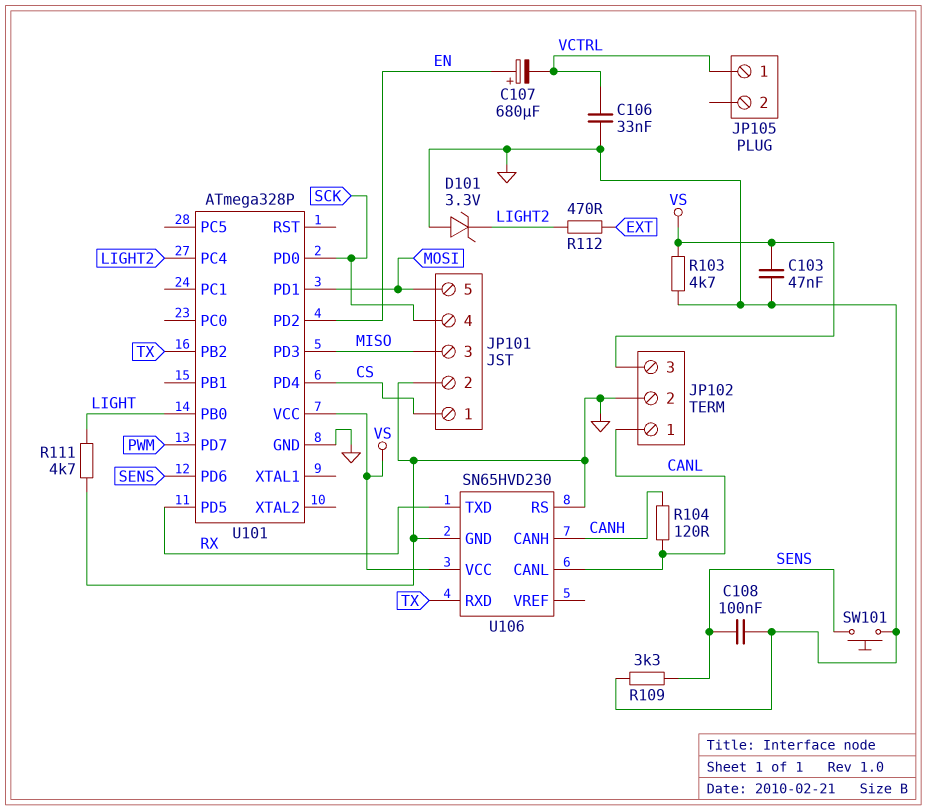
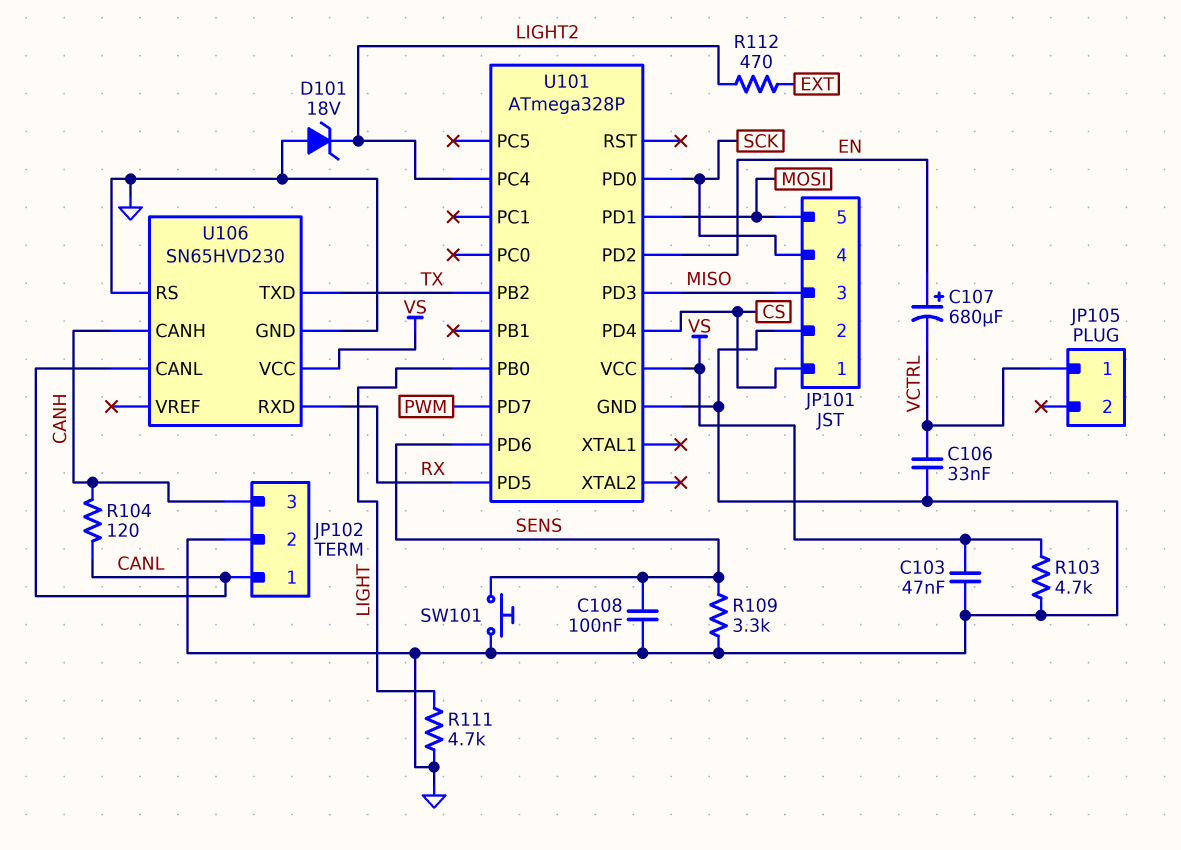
D101: zener 3.3V (A GND, K LIGHT2) -> zener 18V (A GND, K LIGHT2)
JP102 pin 3: VS -> CANH
U106 pin RXD: TX -> RX
U106 pin TXD: RX -> TX

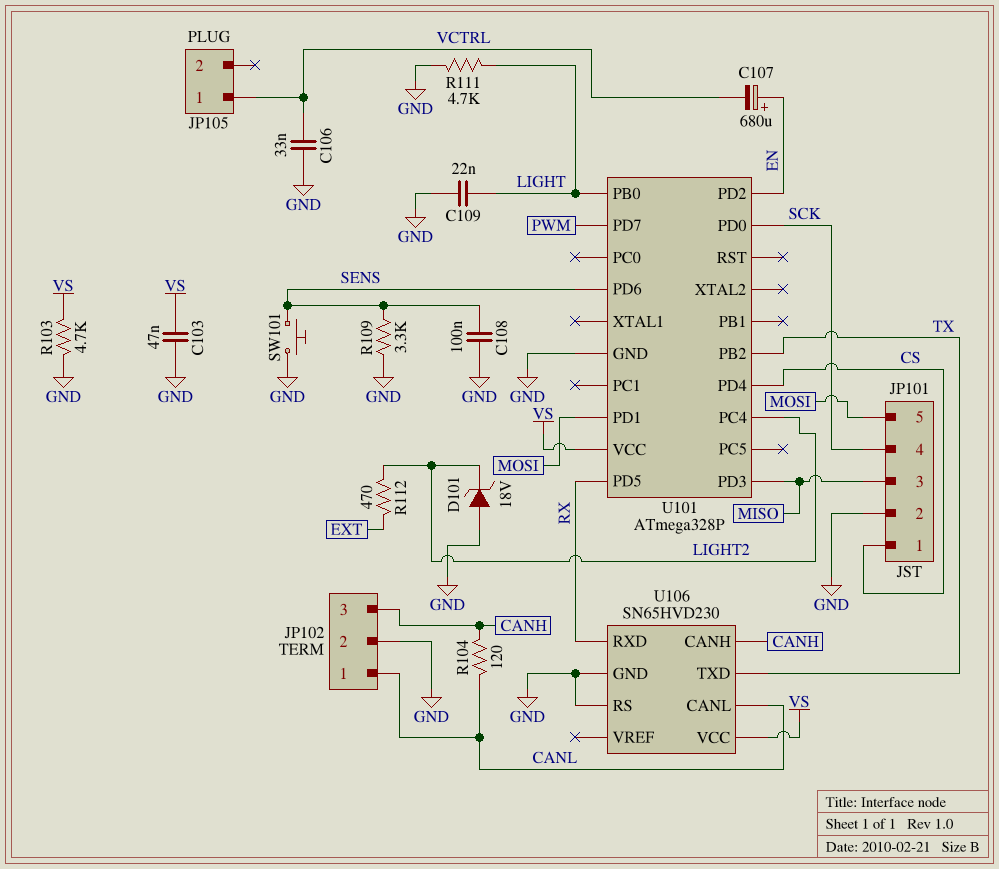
C109: none -> 22nF (GND, LIGHT)

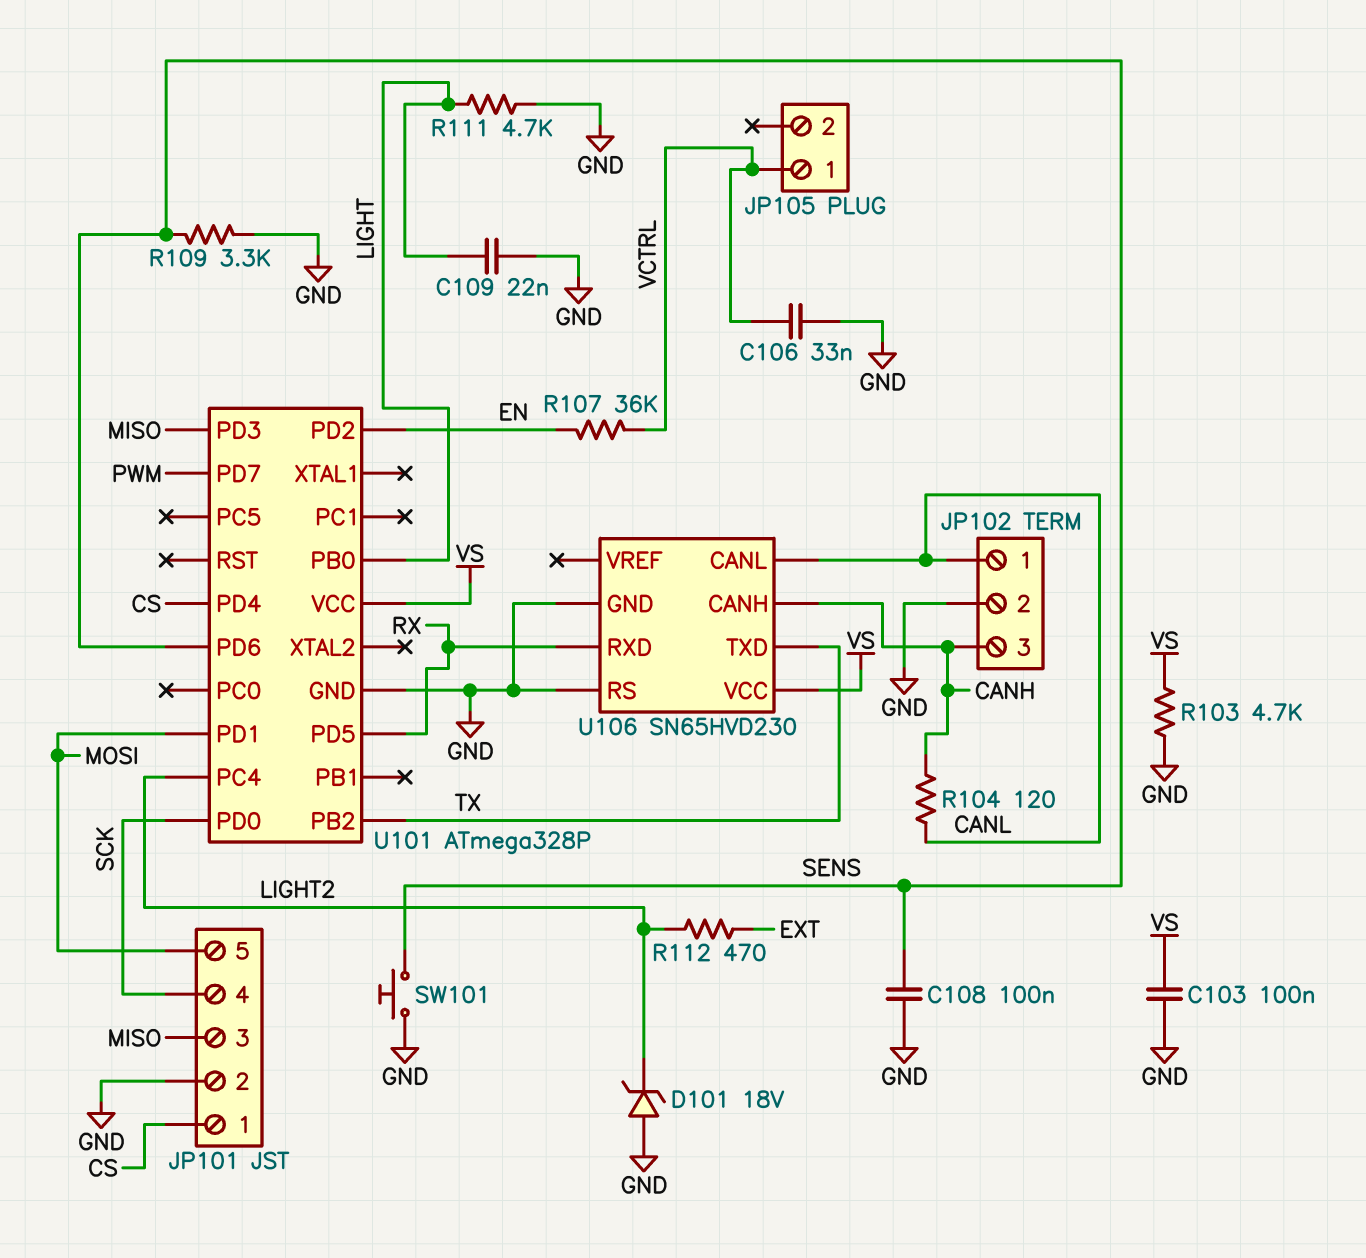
C103: 47nF (GND, VS) -> 100nF (GND, VS)
C107: 680uF (plus EN, minus VCTRL) -> none
R107: none -> 36k (EN, VCTRL)

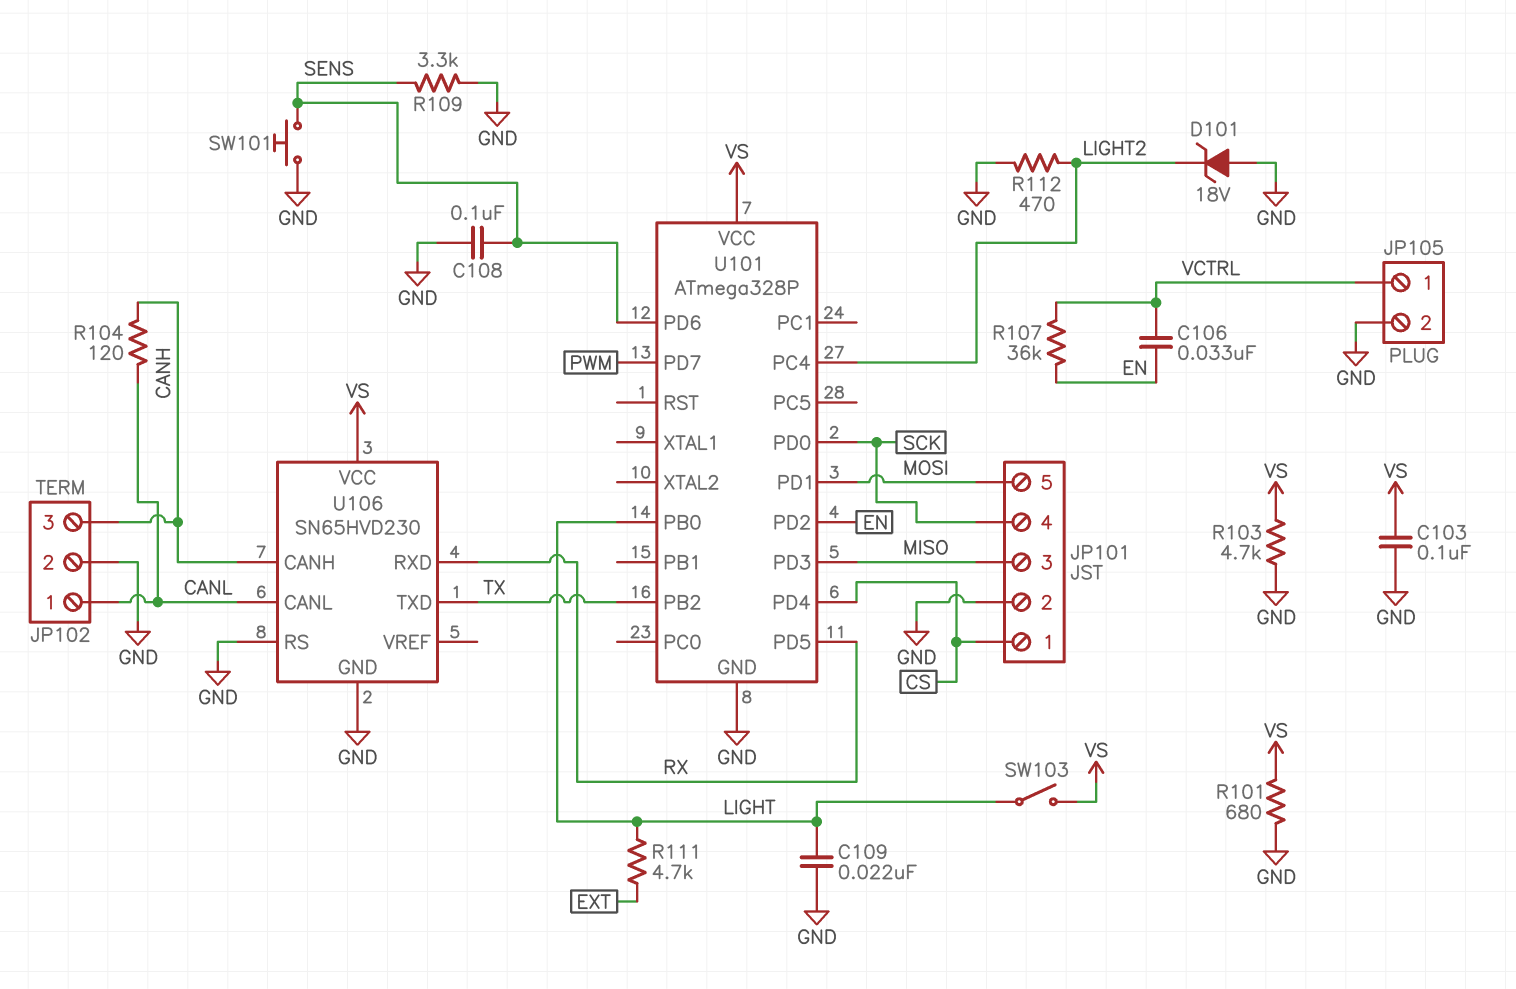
C106: 33nF (GND, VCTRL) -> 33nF (EN, VCTRL)
JP105 pin 2: none -> GND
R101: none -> 680 (GND, VS)
R111: 4.7k (GND, LIGHT) -> 4.7k (EXT, LIGHT)
R112: 470 (EXT, LIGHT2) -> 470 (GND, LIGHT2)
SW103: none -> switch (LIGHT, VS)

